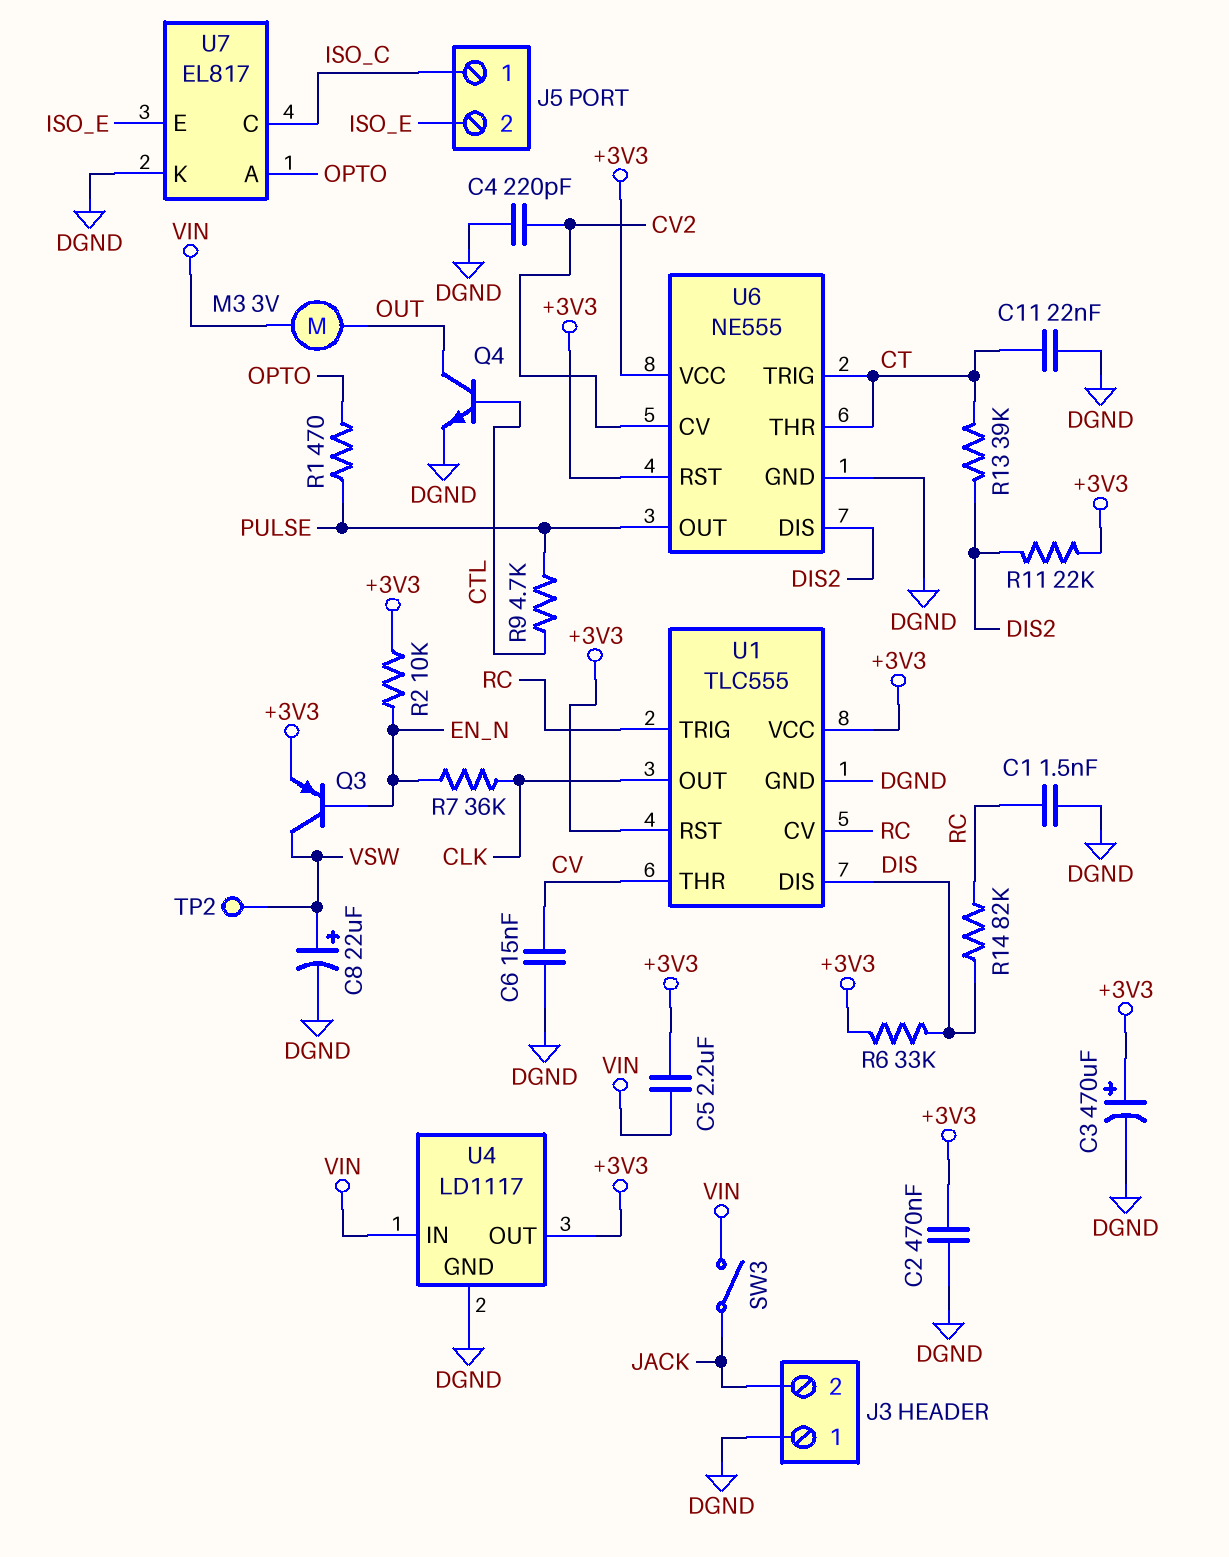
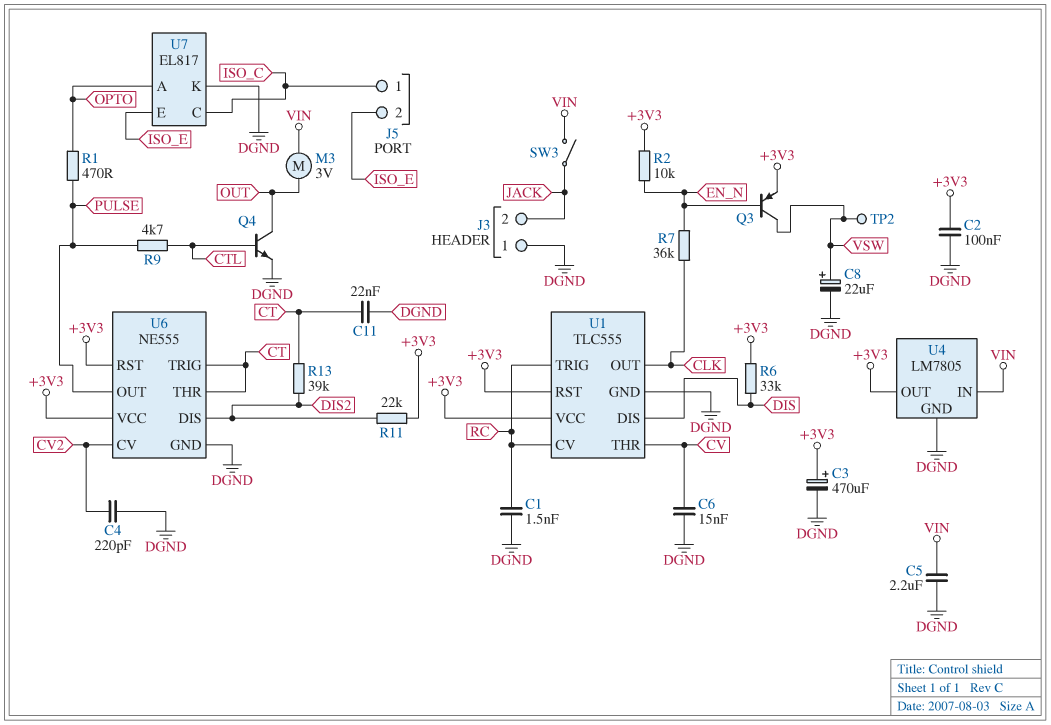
C2: 470nF (+3V3, DGND) -> 100nF (+3V3, DGND)
C5: 2.2uF (+3V3, VIN) -> 2.2uF (DGND, VIN)
R14: 82k (DIS, RC) -> none
U4: LD1117 -> LM7805

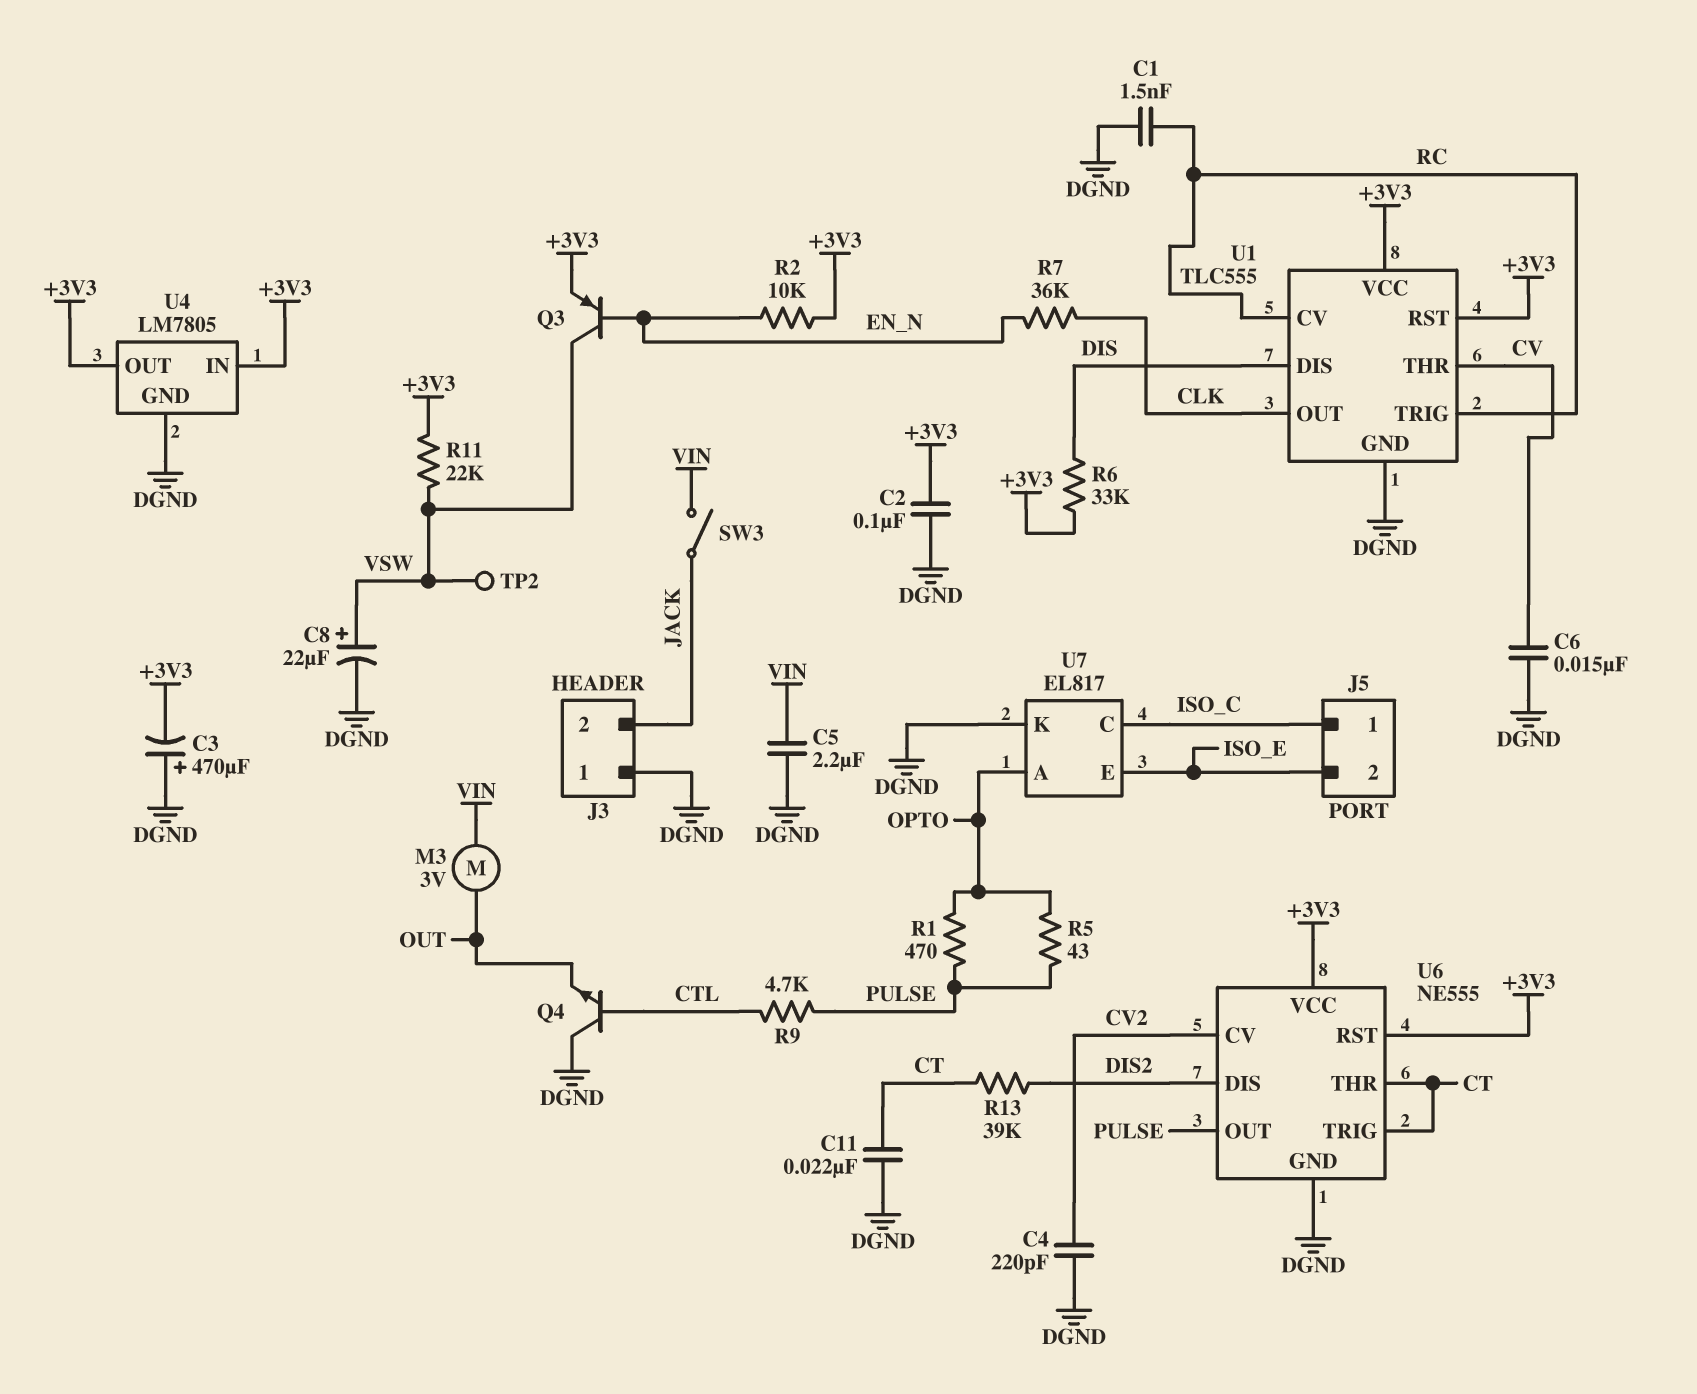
C3: 470uF (plus +3V3, minus DGND) -> 470uF (plus DGND, minus +3V3)
Q4: NPN (B CTL, C OUT, E DGND) -> NPN (B CTL, C DGND, E OUT)
R5: none -> 43 (OPTO, PULSE)
R11: 22k (+3V3, DIS2) -> 22k (+3V3, VSW)
U4 pin IN: VIN -> +3V3

